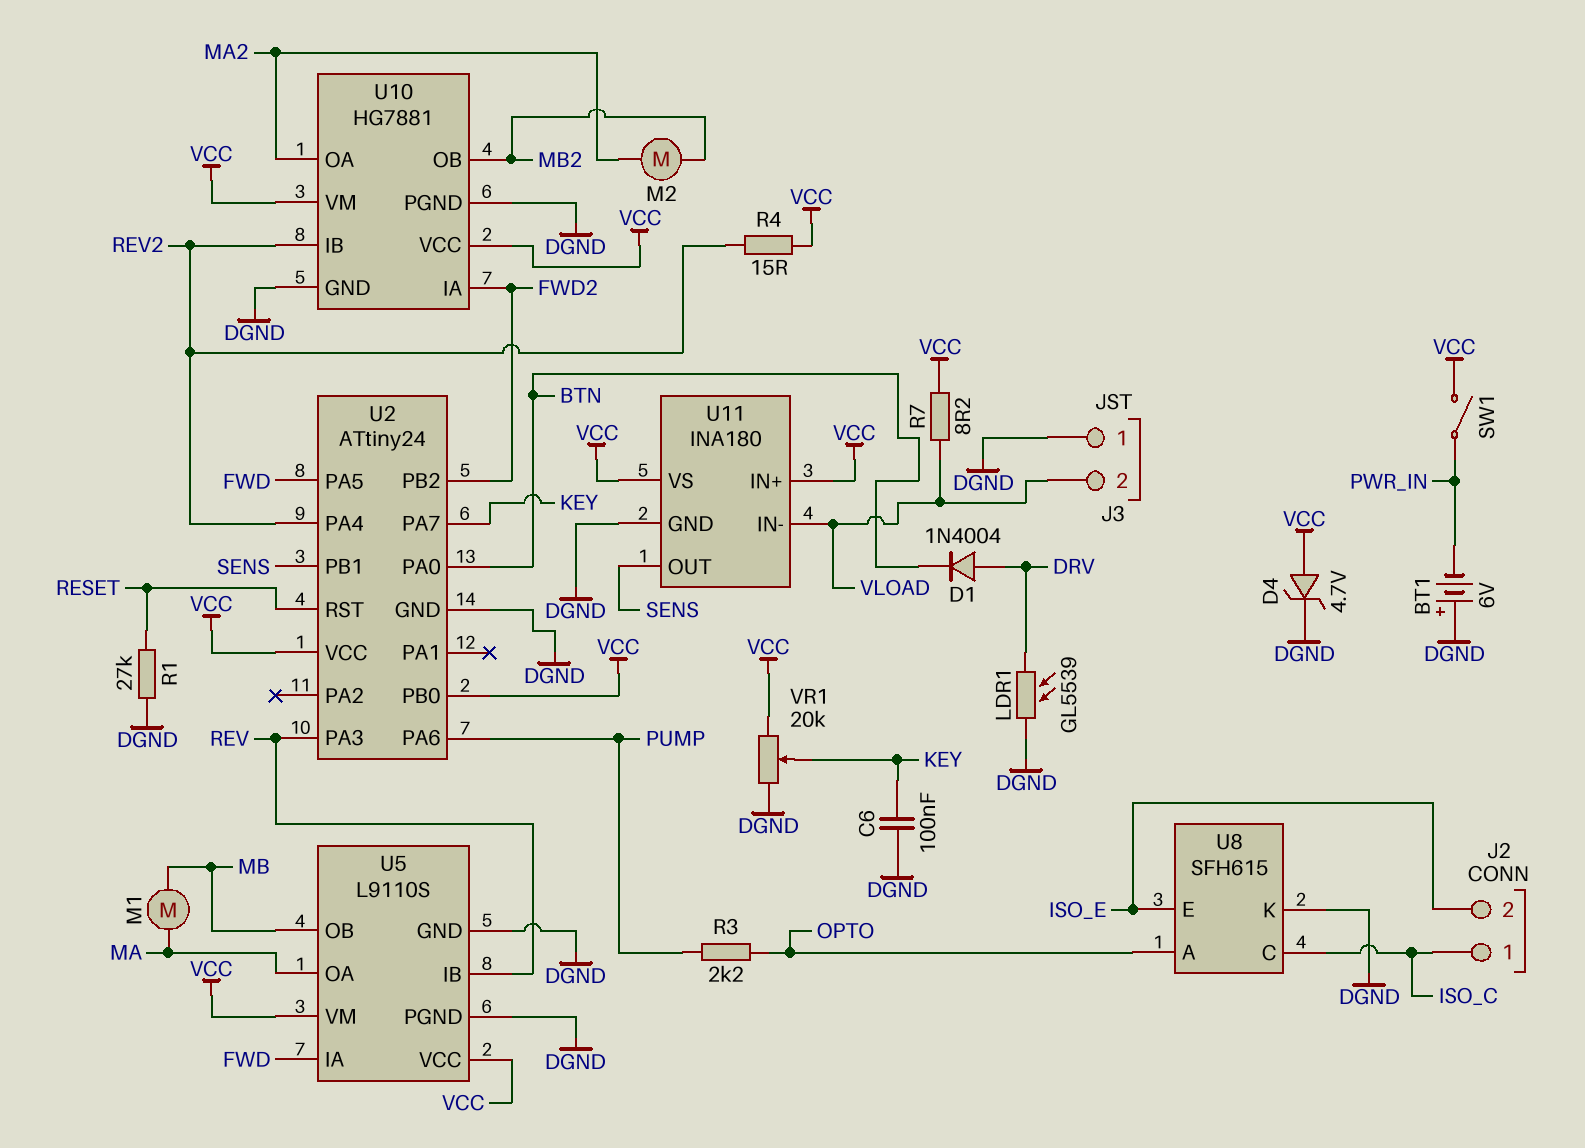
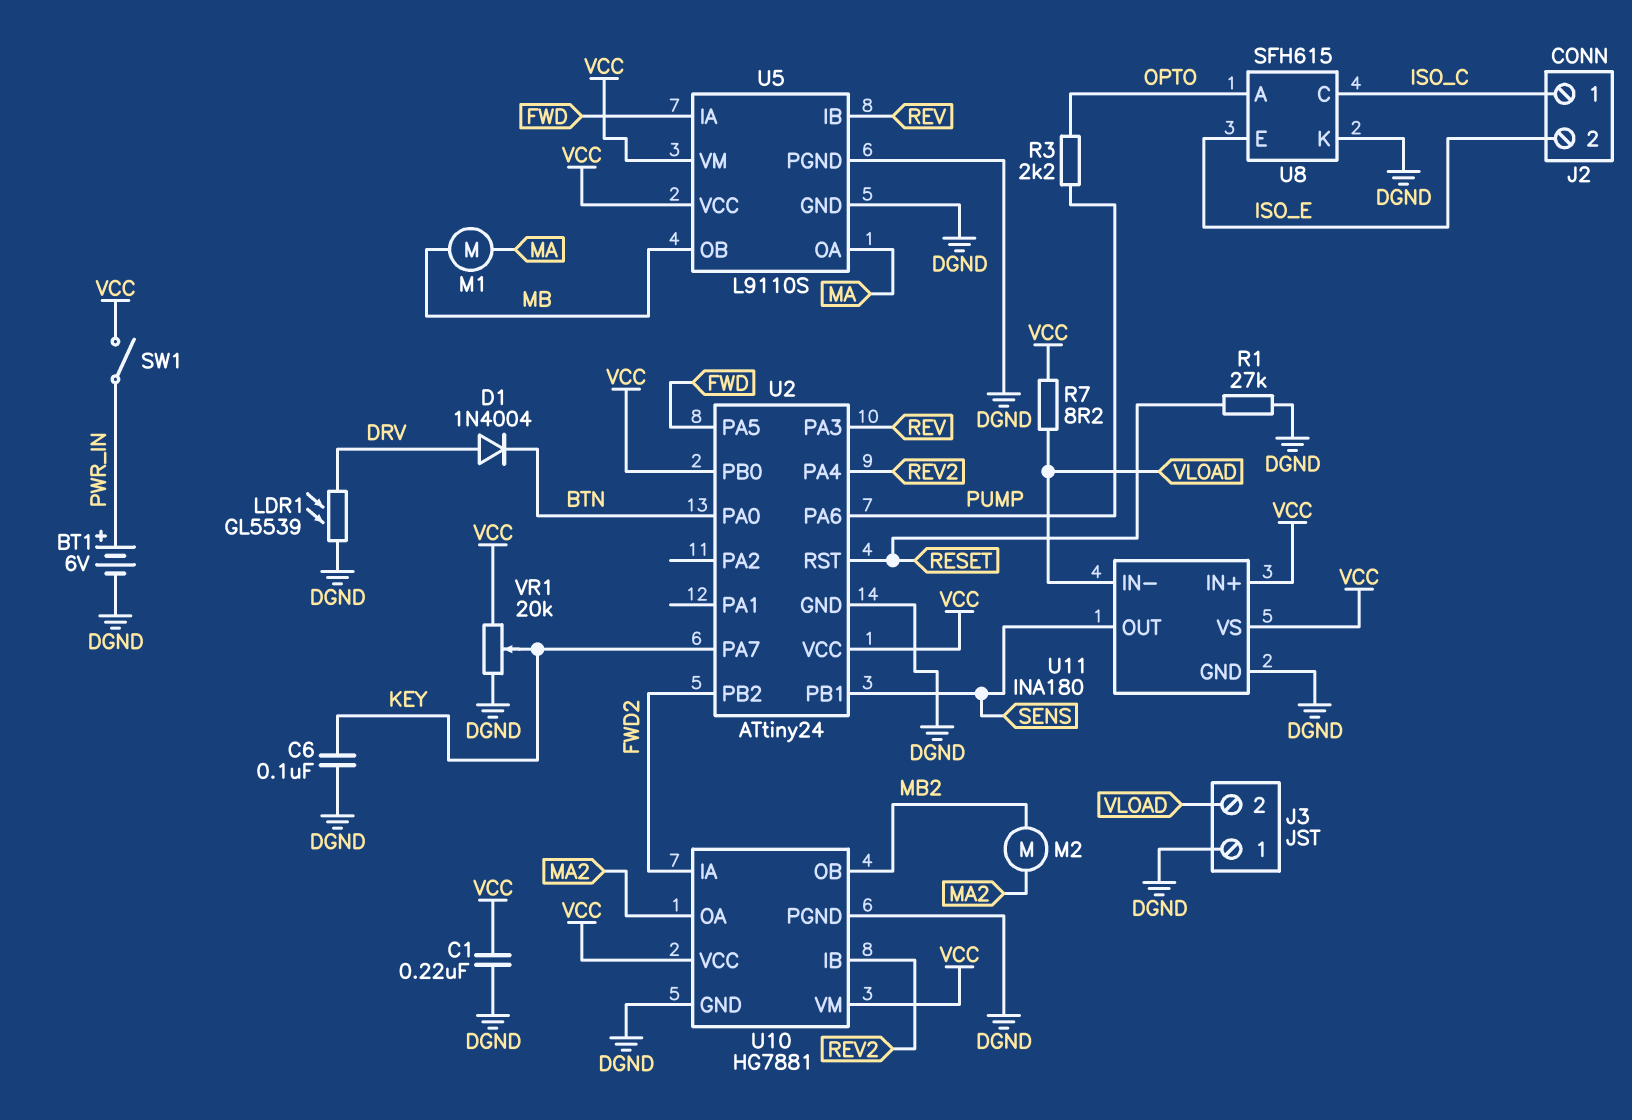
BT1: 6V (plus DGND, minus PWR_IN) -> 6V (plus PWR_IN, minus DGND)
C1: none -> 220nF (DGND, VCC)
D4: zener 4.7V (A VCC, K DGND) -> none
R4: 15 (REV2, VCC) -> none

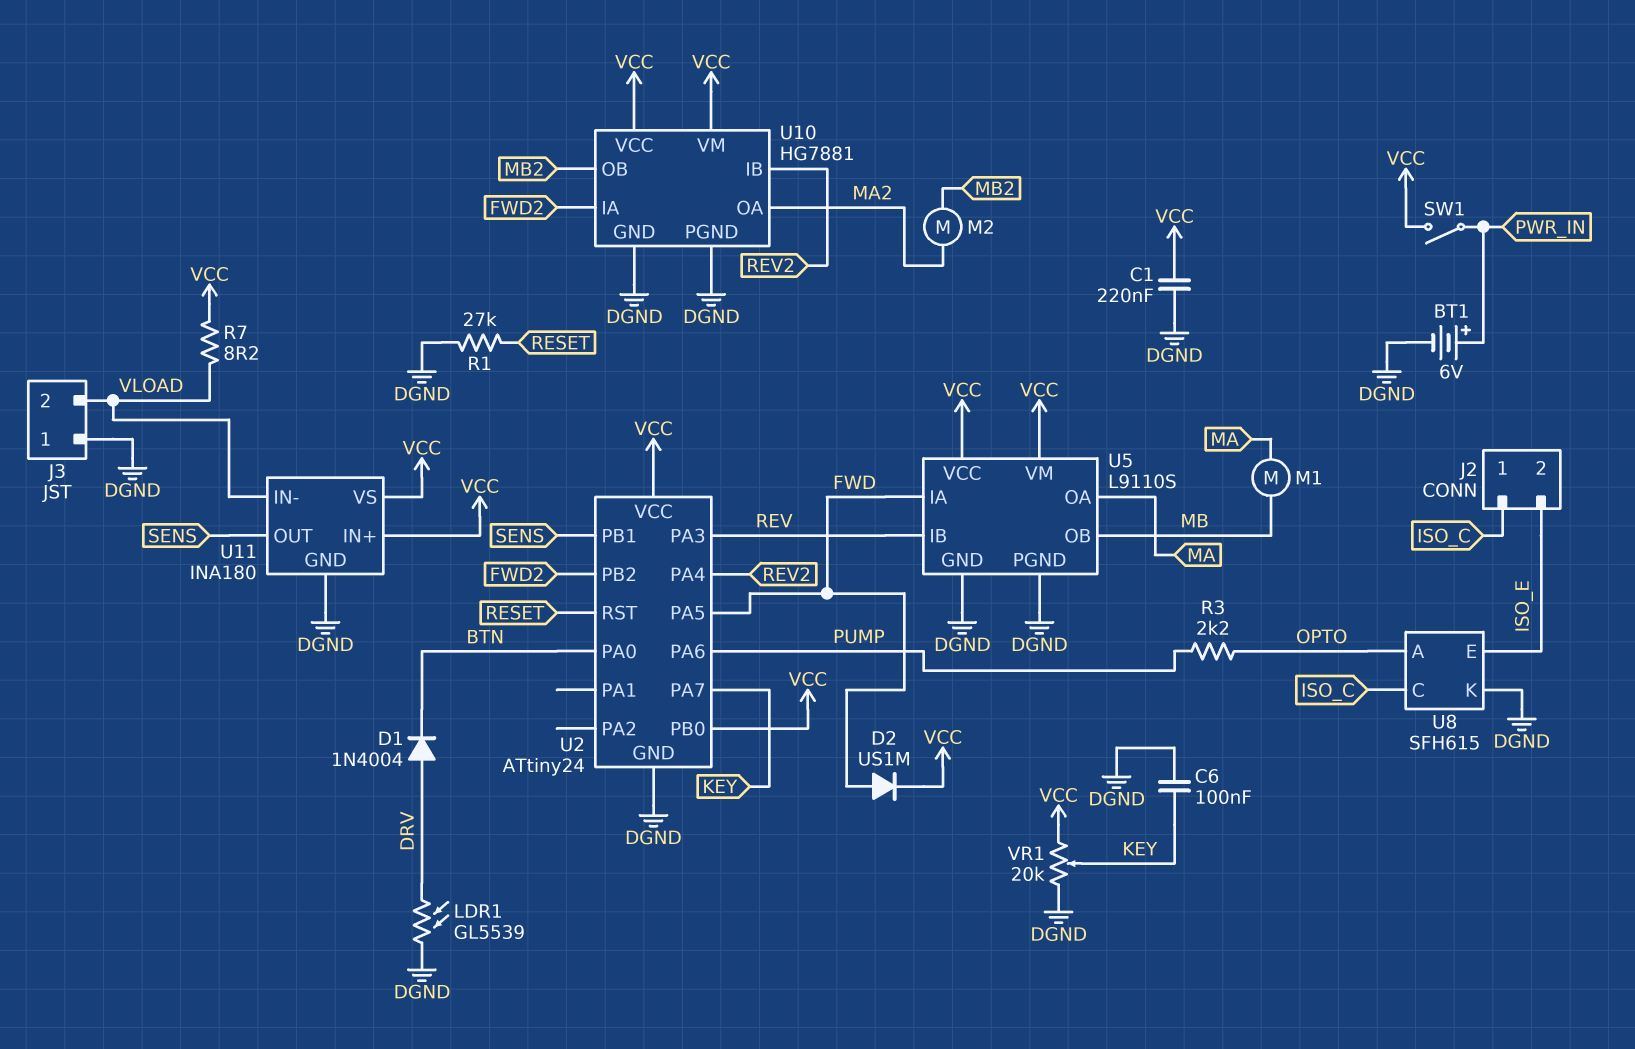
D2: none -> diode US1M (A FWD, K VCC)

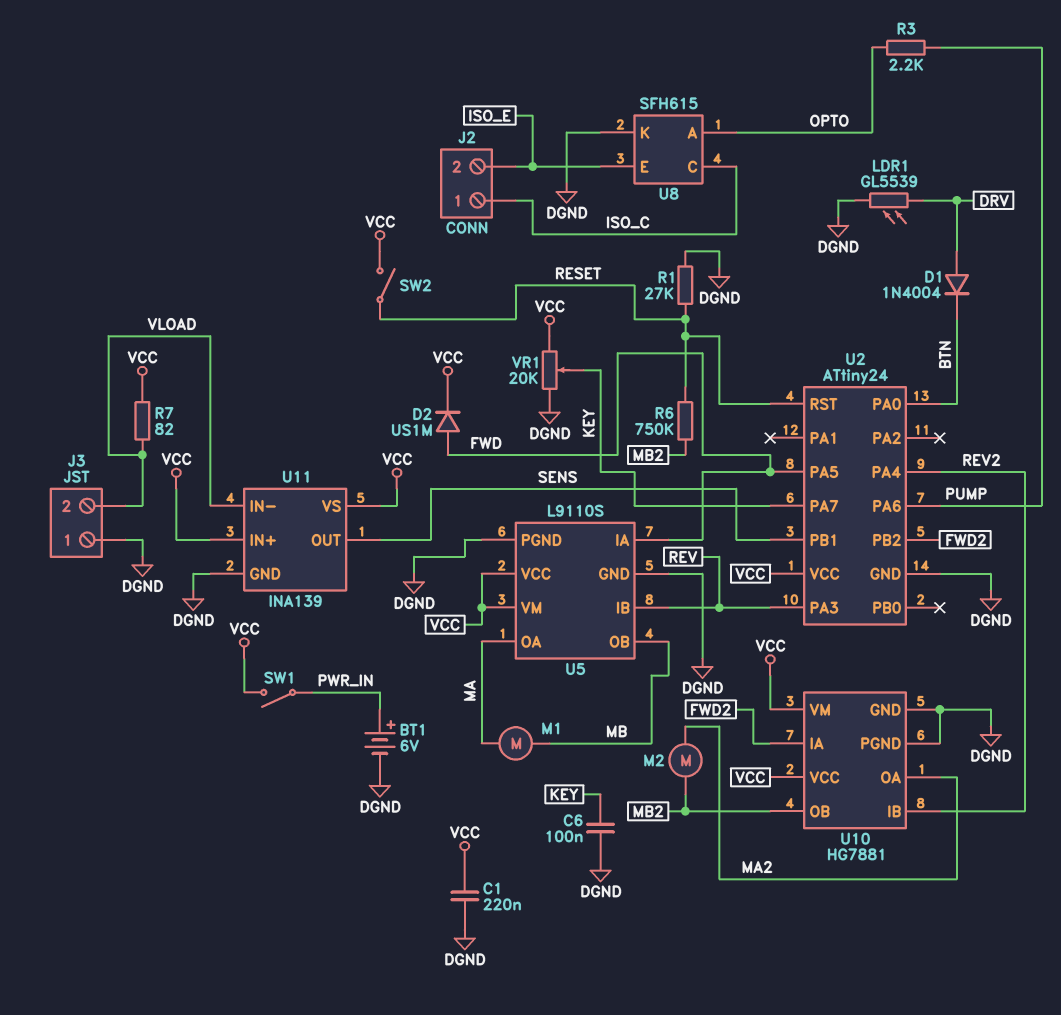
R6: none -> 750k (MB2, RESET)
R7: 8.2 (VCC, VLOAD) -> 82 (VCC, VLOAD)
SW2: none -> switch (RESET, VCC)
U2 pin PB0: VCC -> none
U11: INA180 -> INA139

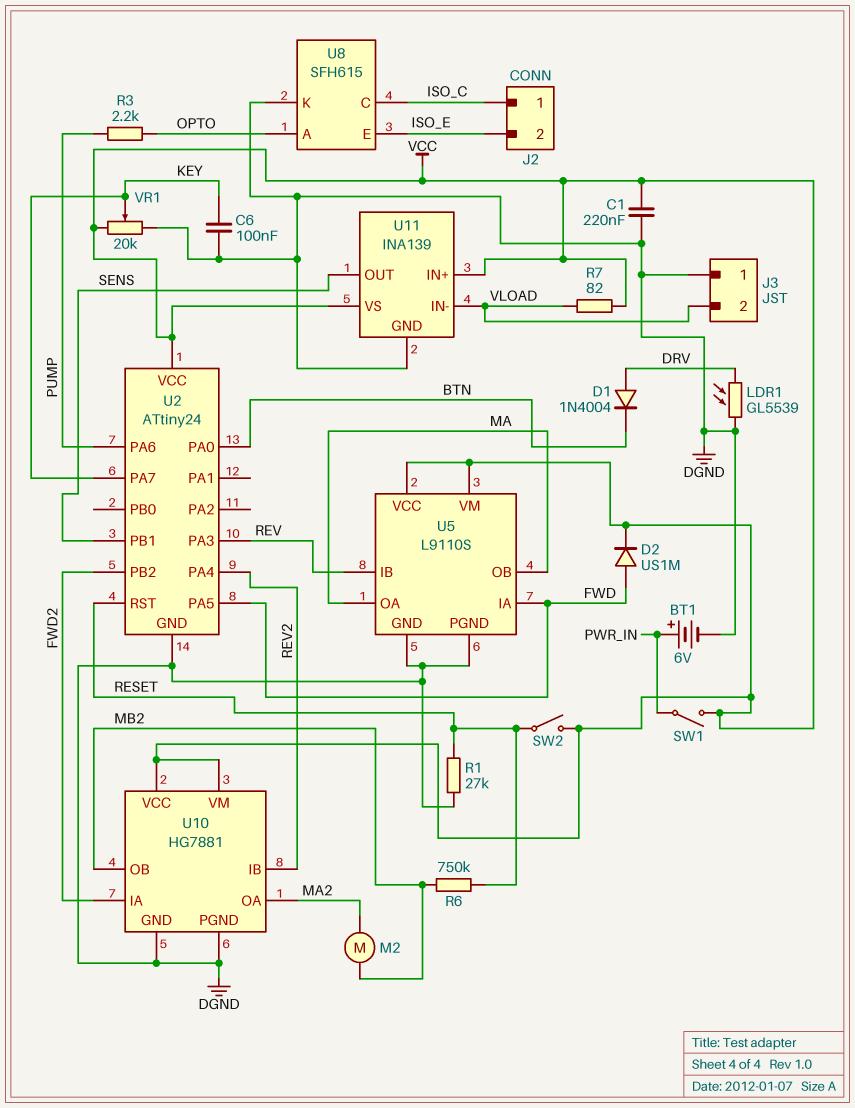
M1: motor (MA, MB) -> none
U5 pin OB: MB -> MA

